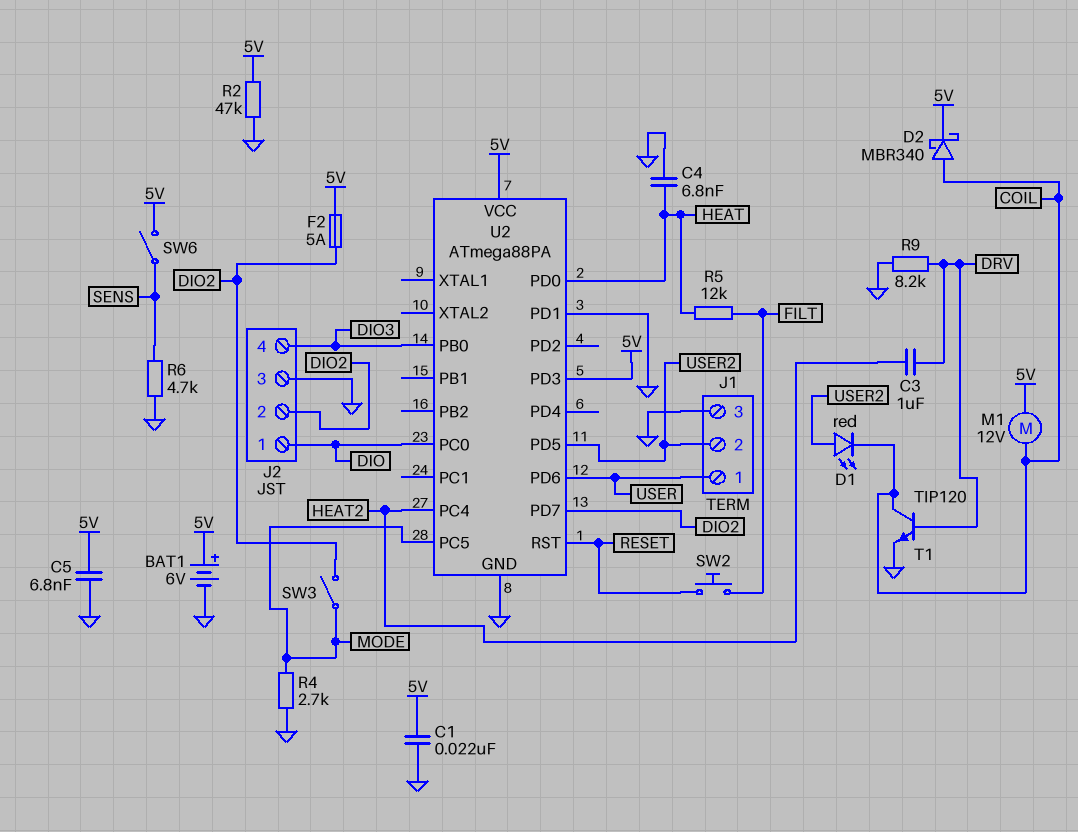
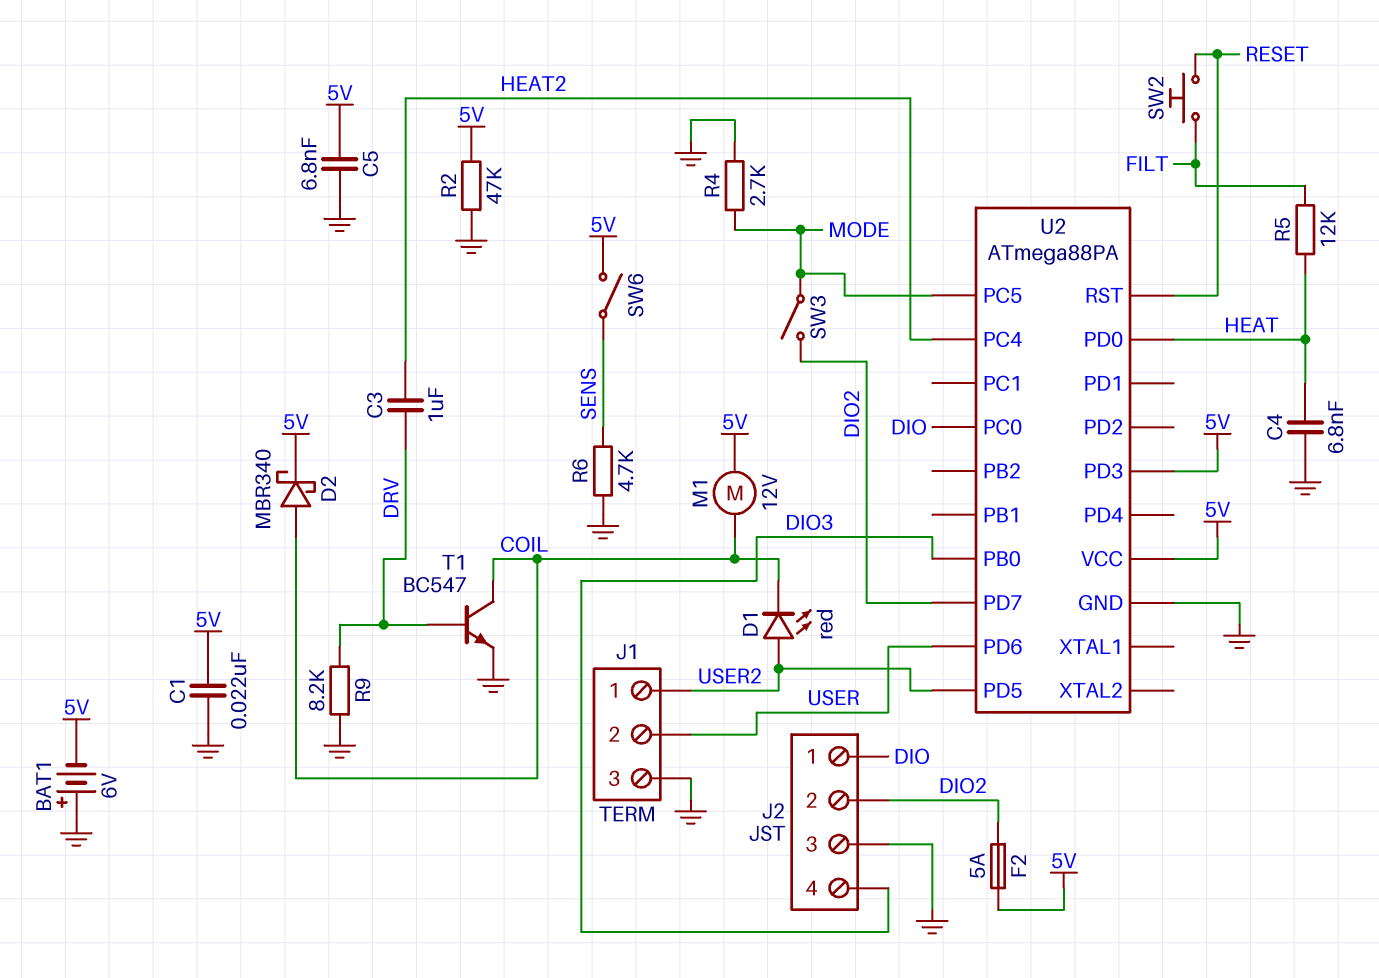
BAT1: 6V (plus 5V, minus GND) -> 6V (plus GND, minus 5V)
J1 pin 1: USER -> USER2
J1 pin 2: USER2 -> USER
T1: NPN TIP120 (B DRV, C COIL, E GND) -> NPN BC547 (B DRV, C COIL, E GND)
U2 pin PD1: GND -> none

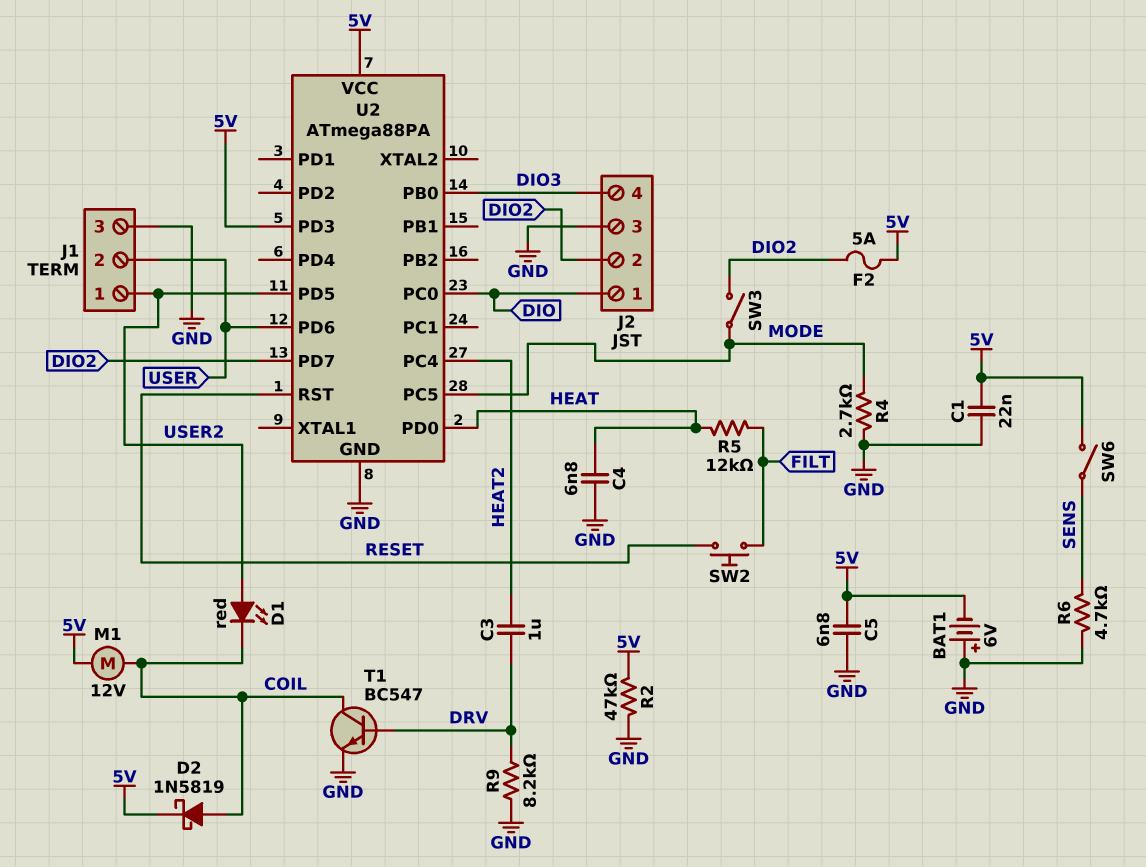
D2: schottky MBR340 (A COIL, K 5V) -> schottky 1N5819 (A COIL, K 5V)

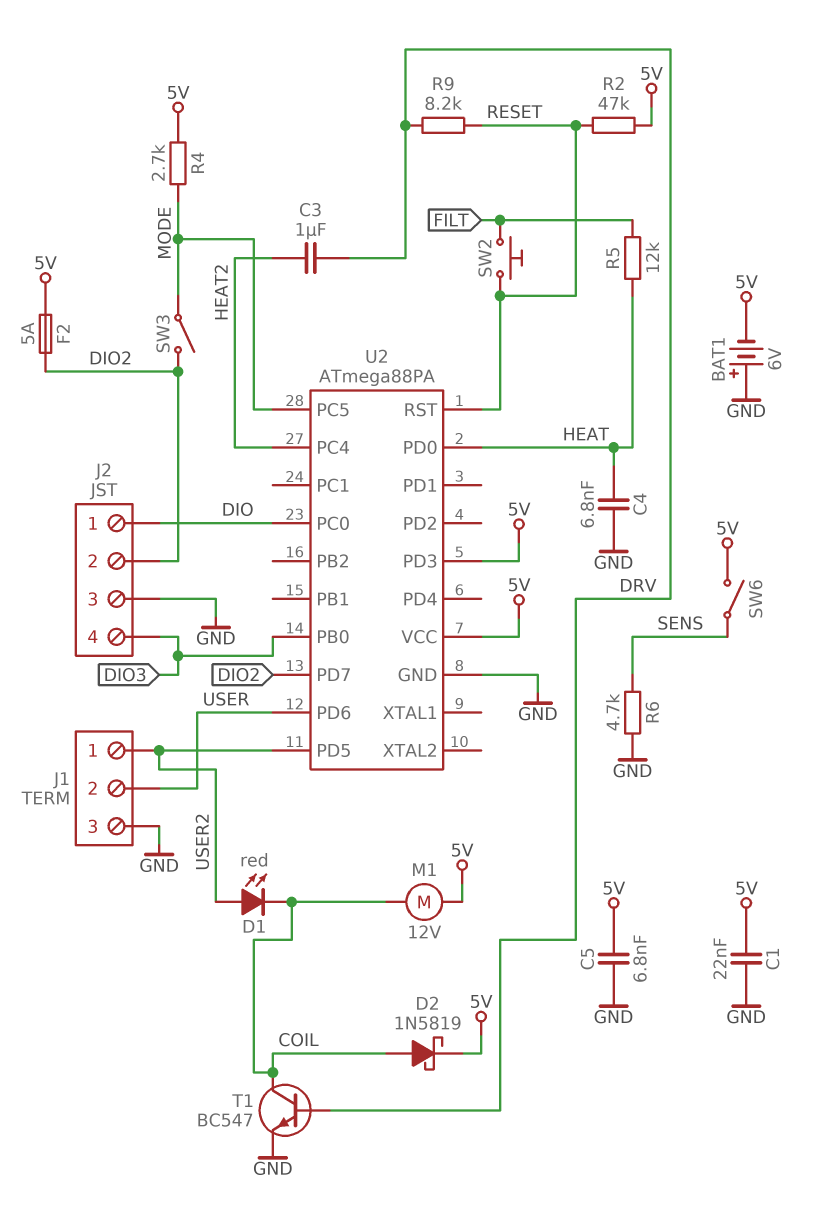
R2: 47k (5V, GND) -> 47k (5V, RESET)
R4: 2.7k (GND, MODE) -> 2.7k (5V, MODE)
R9: 8.2k (DRV, GND) -> 8.2k (DRV, RESET)

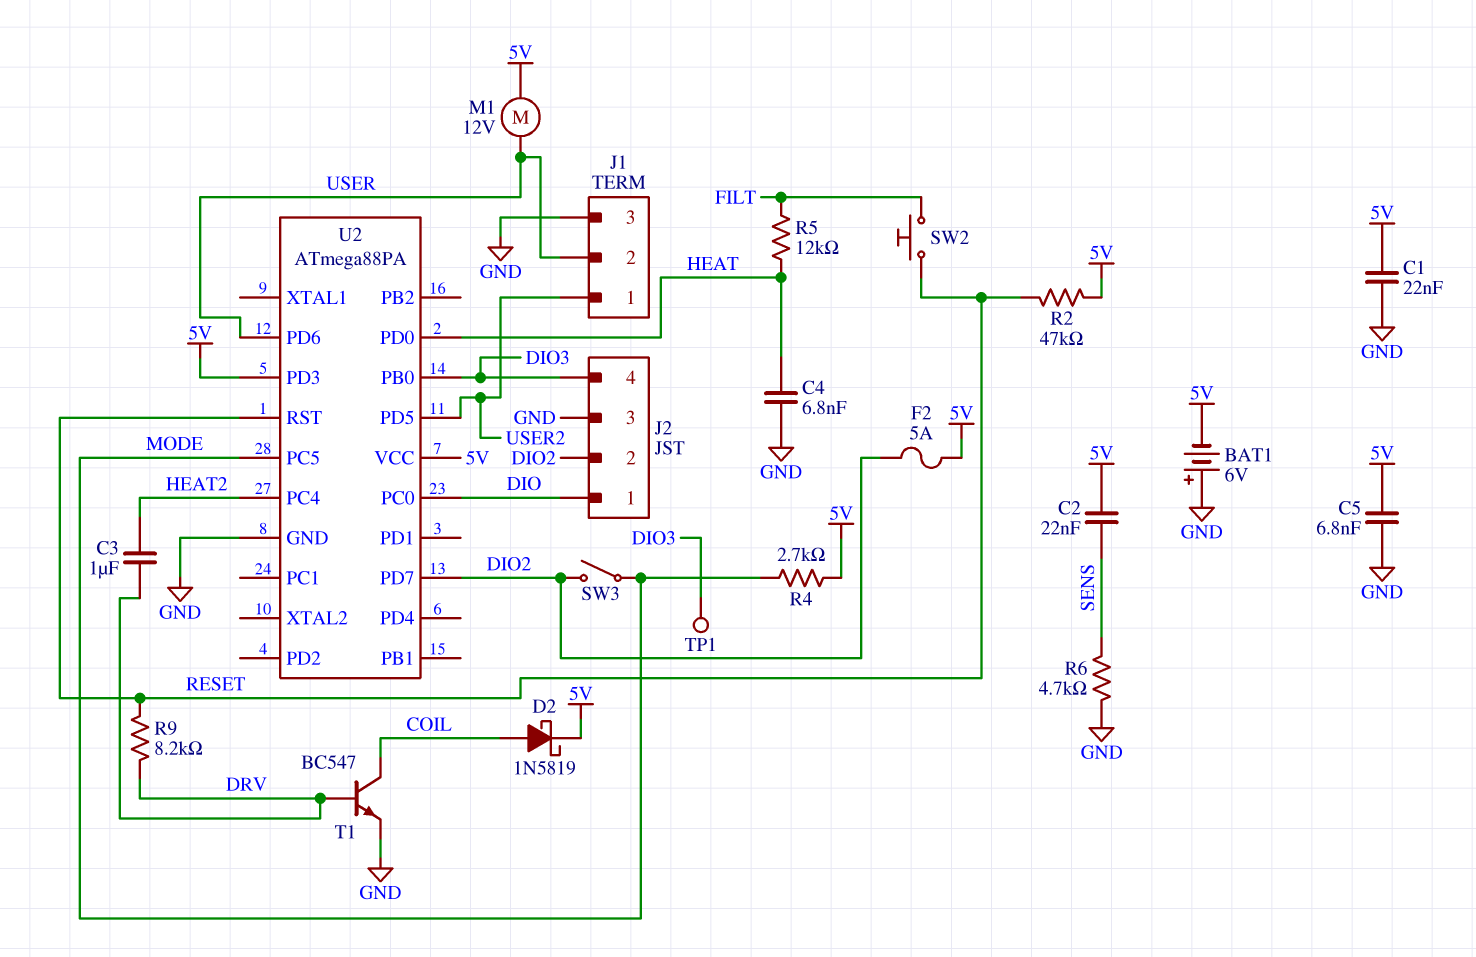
C2: none -> 22nF (5V, SENS)
D1: LED red (A USER2, K COIL) -> none
M1: motor 12V (5V, COIL) -> motor 12V (5V, USER)
SW6: switch (5V, SENS) -> none
TP1: none -> test point (DIO3)

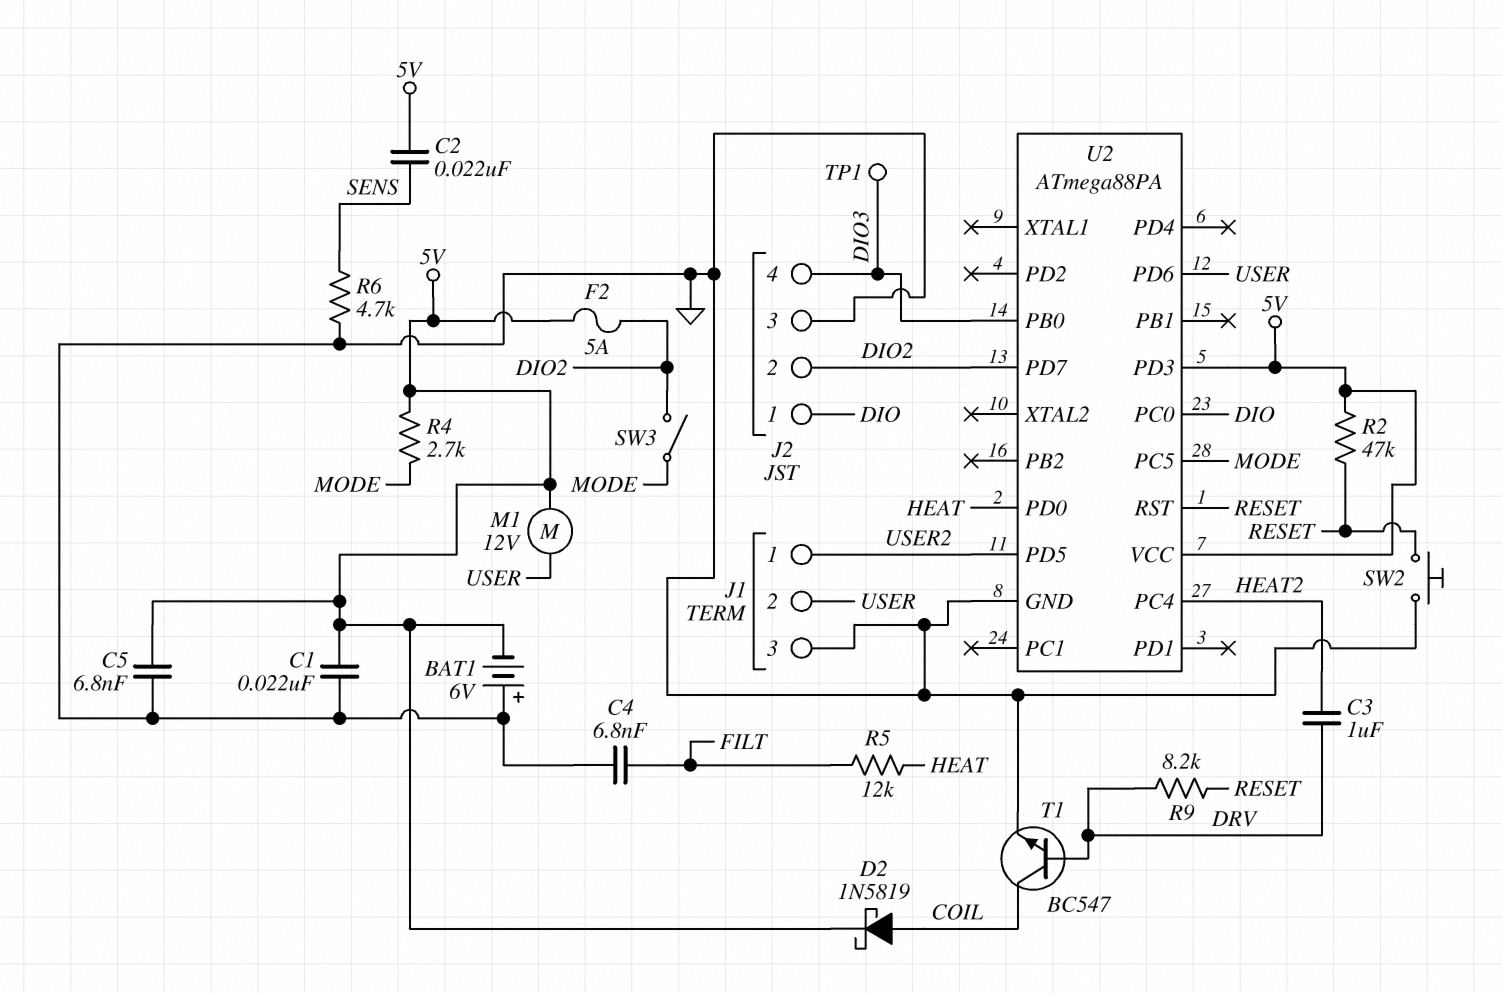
C4: 6.8nF (GND, HEAT) -> 6.8nF (FILT, GND)
SW2: button (FILT, RESET) -> button (GND, RESET)

